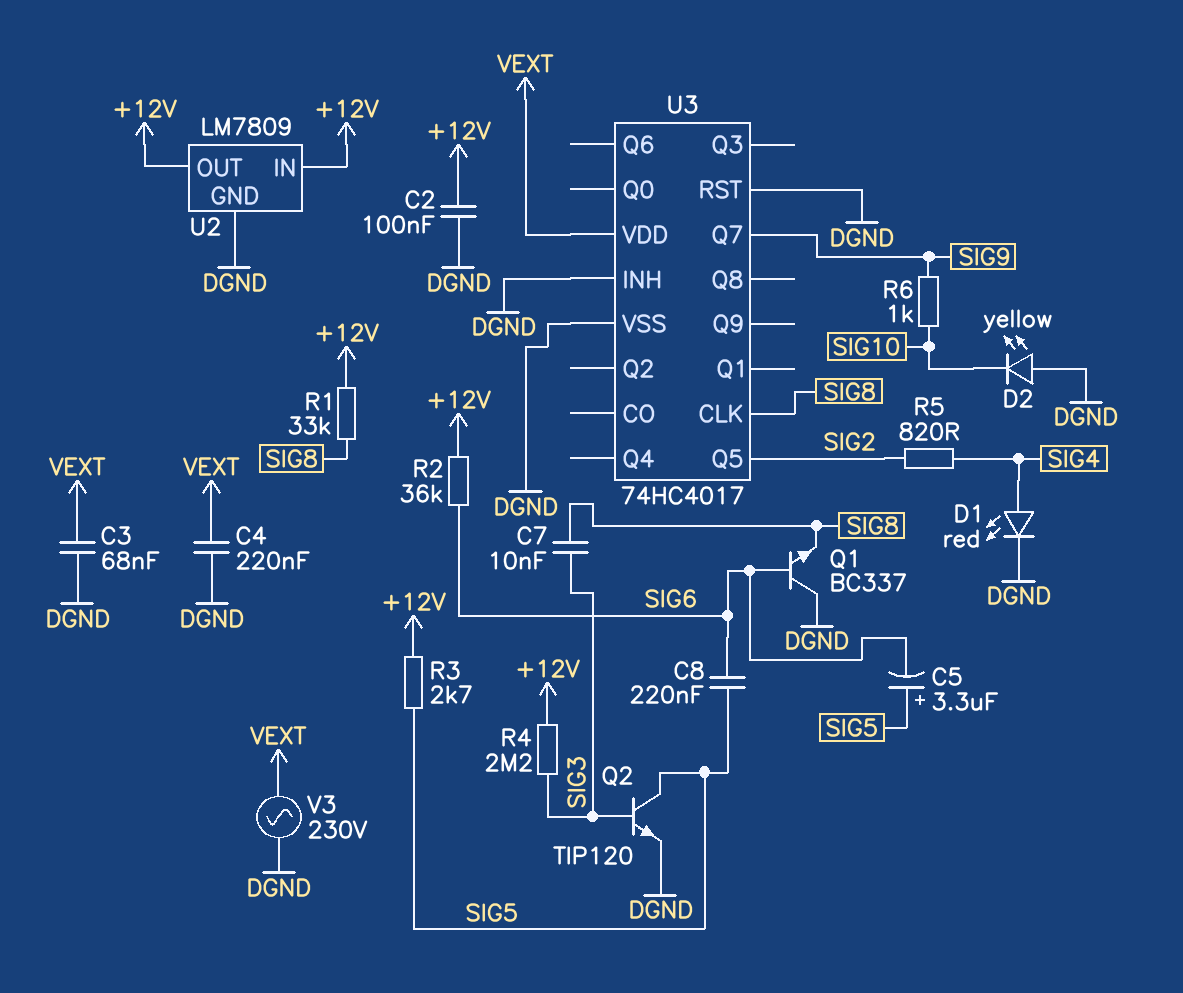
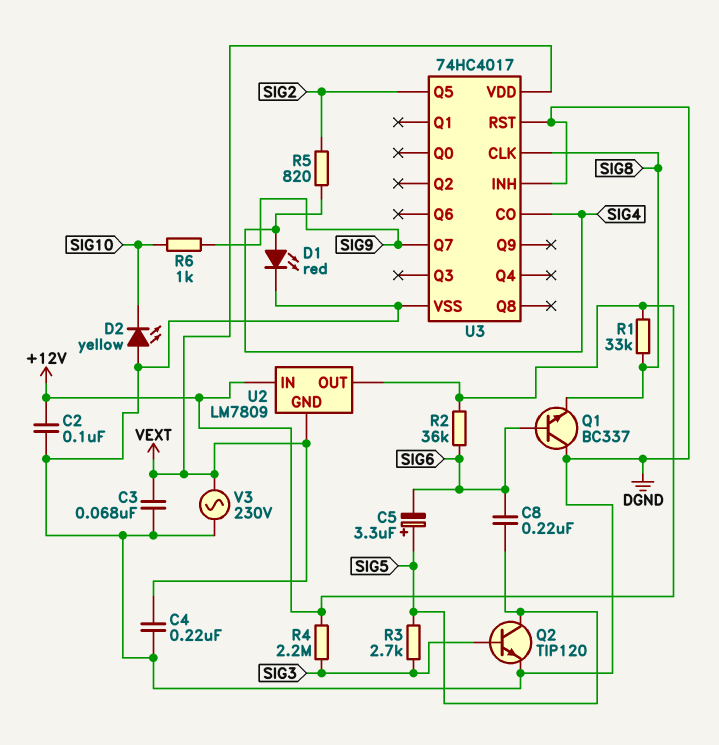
C7: 10nF (SIG3, SIG8) -> none
R3: 2.7k (+12V, SIG5) -> 2.7k (SIG3, SIG5)
U2 pin GND: DGND -> VEXT
U3 pin CO: none -> SIG4

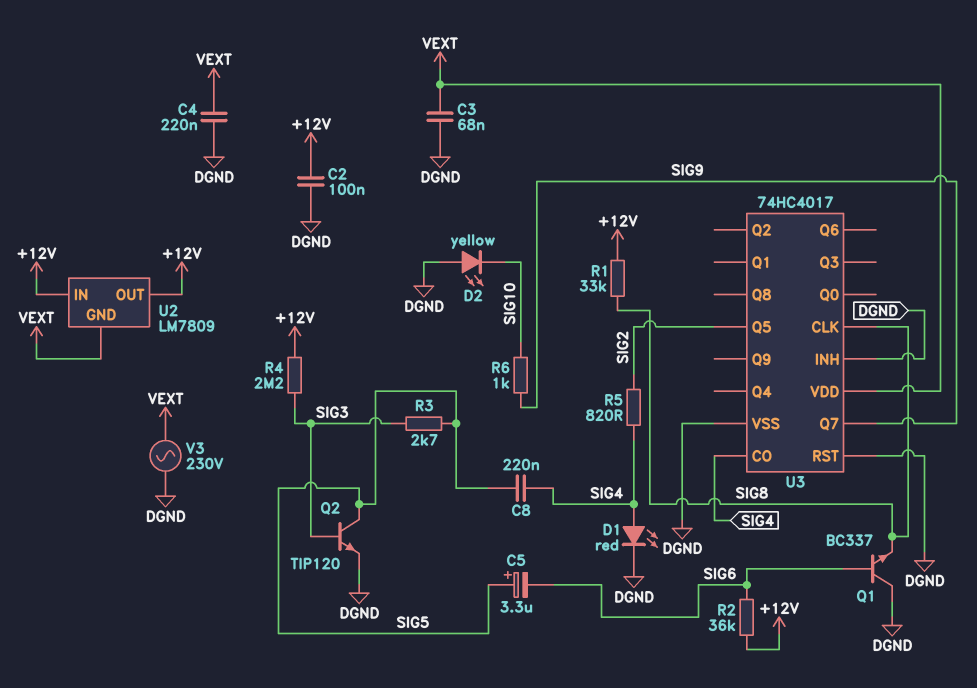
C8: 220nF (SIG5, SIG6) -> 220nF (SIG4, SIG5)

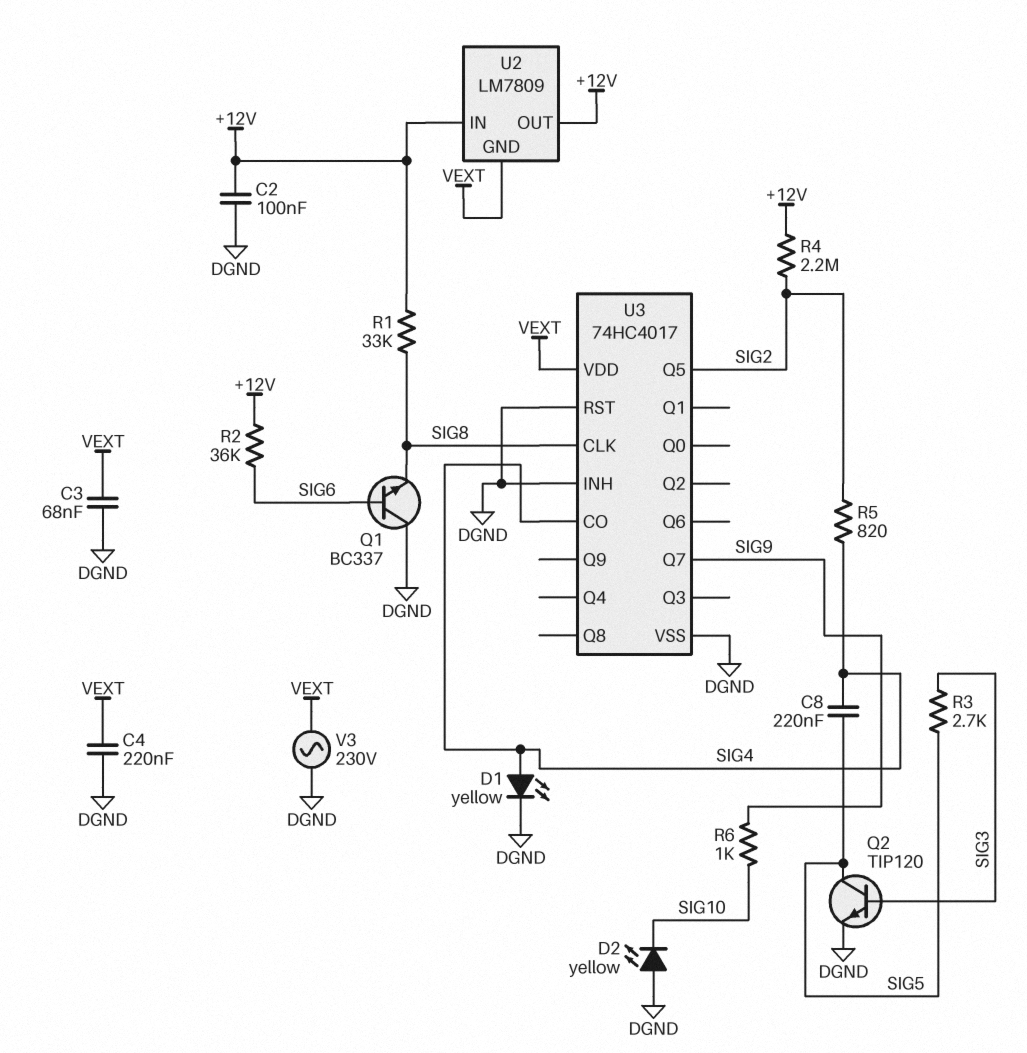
C5: 3.3uF (plus SIG5, minus SIG6) -> none
D1: LED red (A SIG4, K DGND) -> LED yellow (A SIG4, K DGND)
R4: 2.2M (+12V, SIG3) -> 2.2M (+12V, SIG2)

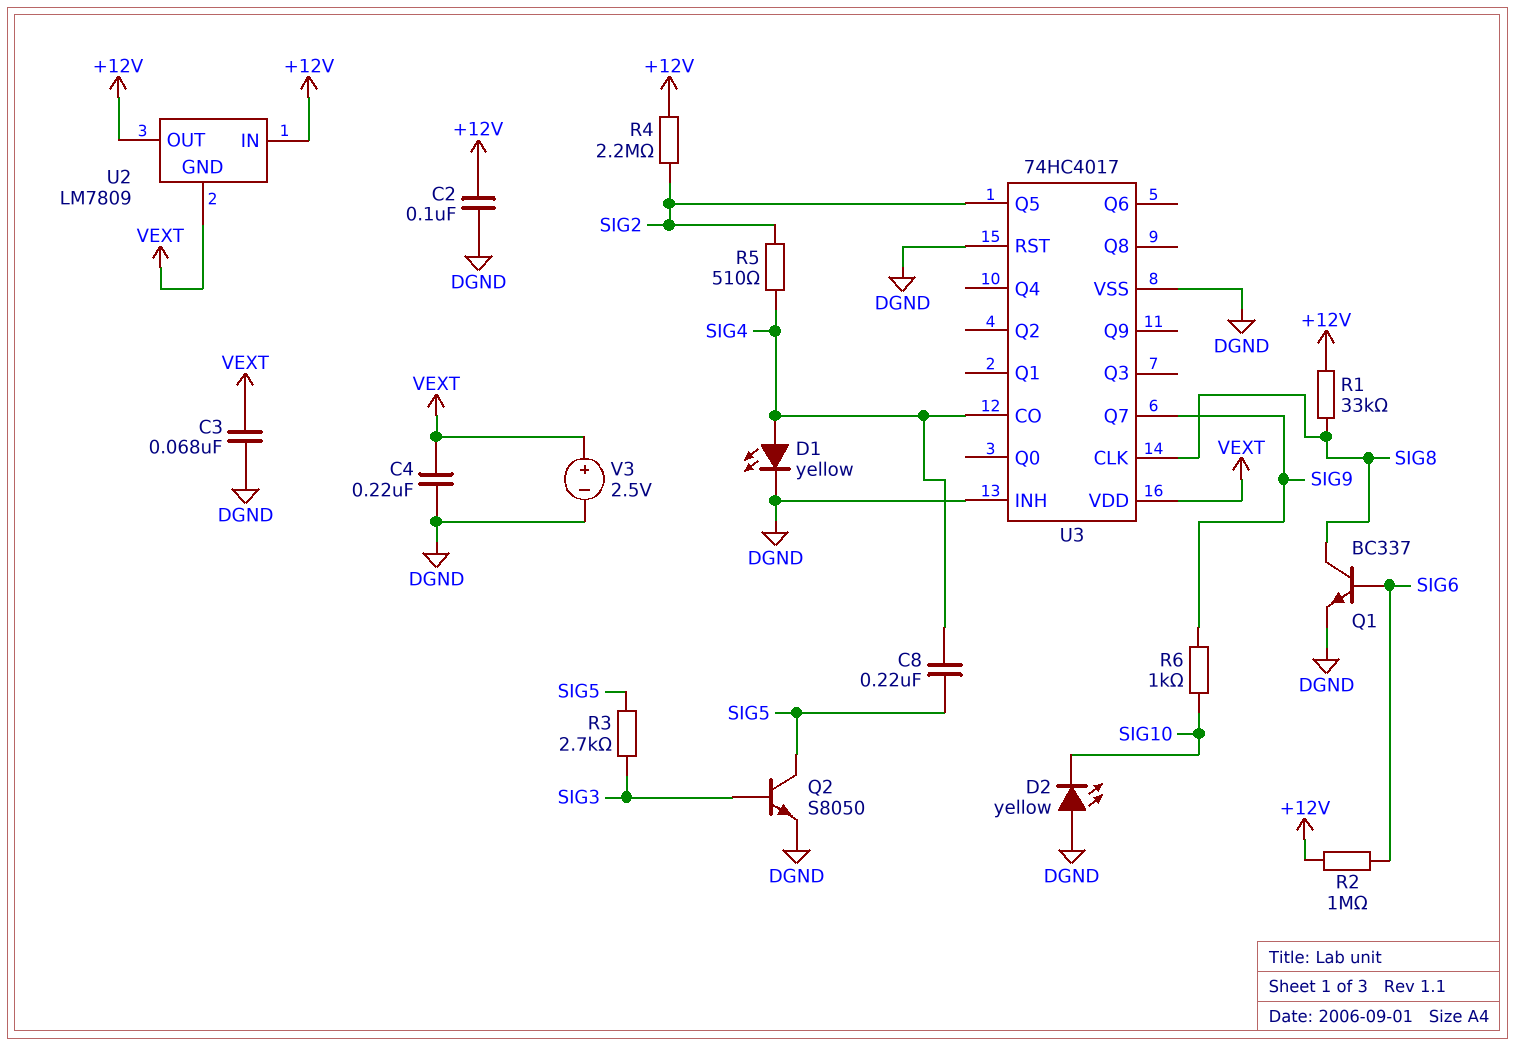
Q1: NPN BC337 (B SIG6, C DGND, E SIG8) -> NPN BC337 (B SIG6, C SIG8, E DGND)
Q2: NPN TIP120 (B SIG3, C SIG5, E DGND) -> NPN S8050 (B SIG3, C SIG5, E DGND)
R2: 36k (+12V, SIG6) -> 1M (+12V, SIG6)
R5: 820 (SIG2, SIG4) -> 510 (SIG2, SIG4)
V3: AC 230V (DGND, VEXT) -> 2.5V (plus VEXT, minus DGND)

